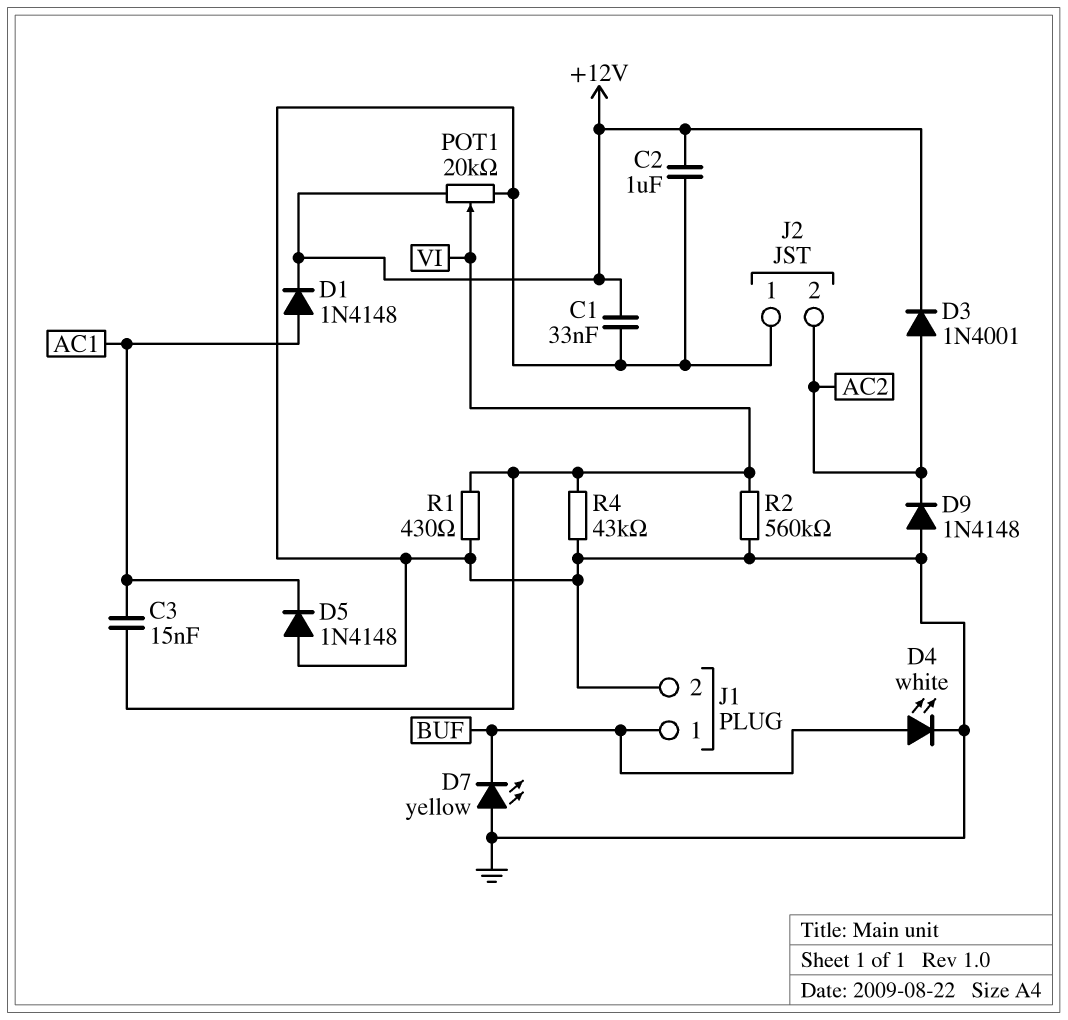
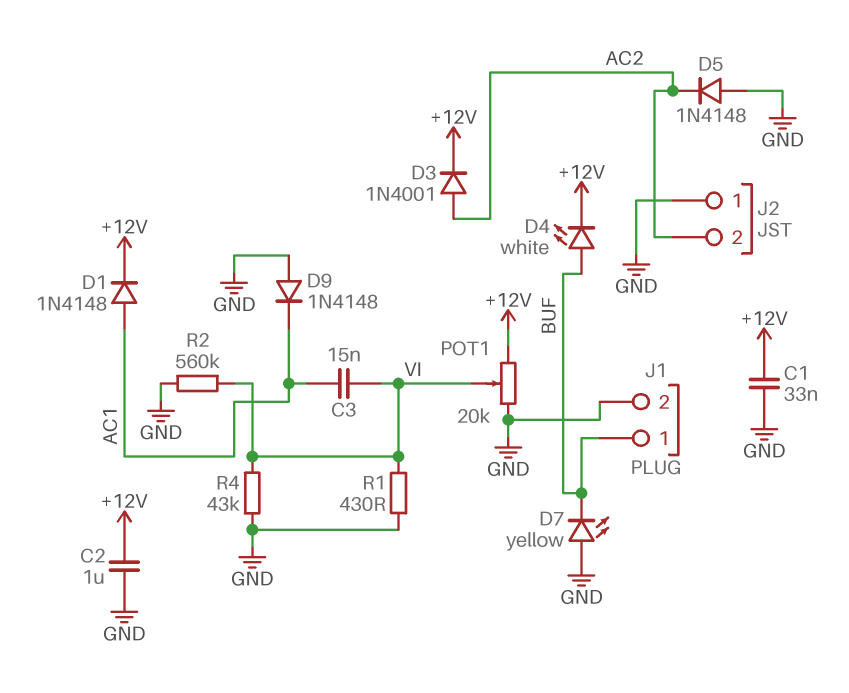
D4: LED white (A BUF, K GND) -> LED white (A BUF, K +12V)
D5: diode 1N4148 (A GND, K AC1) -> diode 1N4148 (A GND, K AC2)
D9: diode 1N4148 (A GND, K AC2) -> diode 1N4148 (A GND, K AC1)

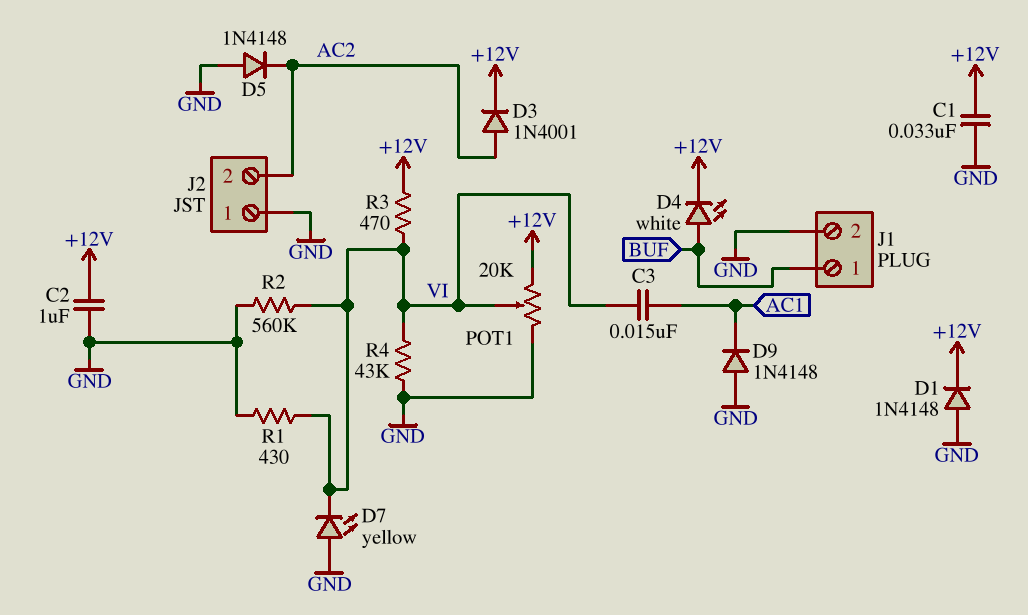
D1: diode 1N4148 (A AC1, K +12V) -> diode 1N4148 (A GND, K +12V)
D7: LED yellow (A GND, K BUF) -> LED yellow (A GND, K VI)
R3: none -> 470 (+12V, VI)

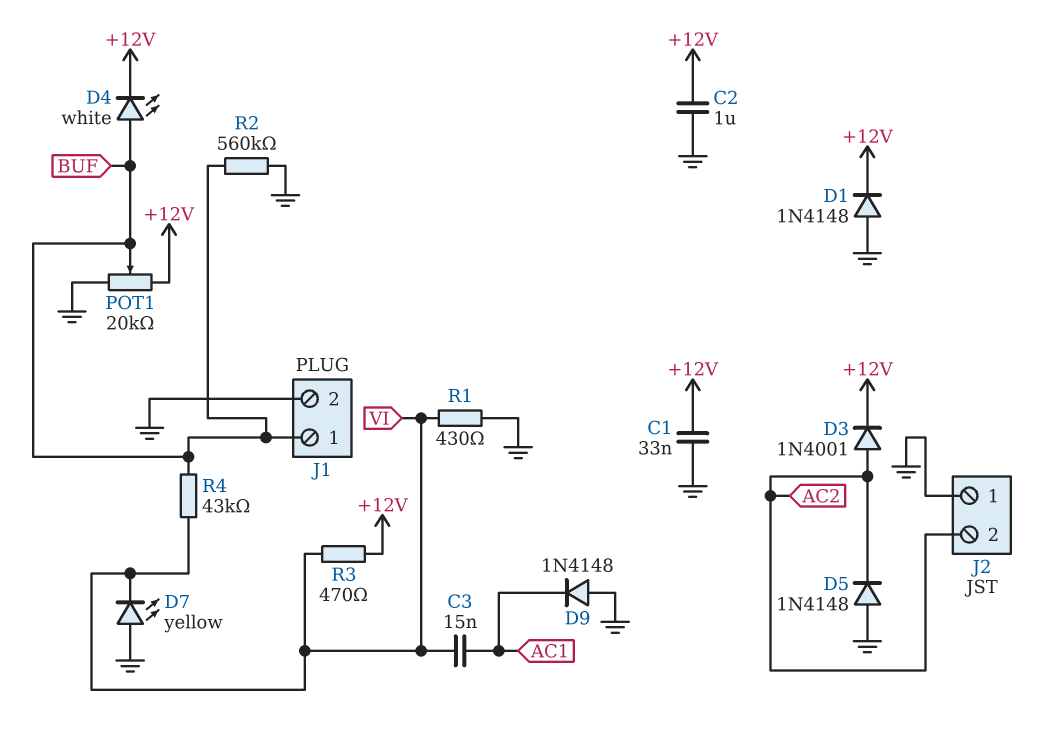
POT1: 20k (+12V, GND, wiper VI) -> 20k (+12V, GND, wiper BUF)
R2: 560k (GND, VI) -> 560k (BUF, GND)
R4: 43k (GND, VI) -> 43k (BUF, VI)

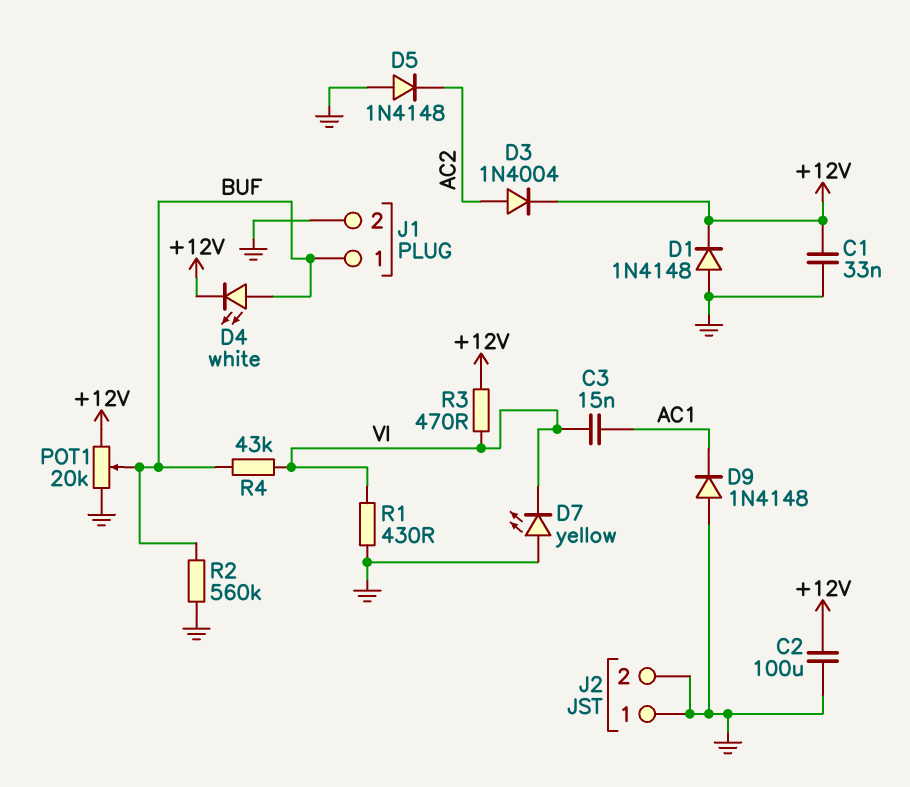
C2: 1uF (+12V, GND) -> 100uF (+12V, GND)
D3: diode 1N4001 (A AC2, K +12V) -> diode 1N4004 (A AC2, K +12V)
J2 pin 2: AC2 -> GND

